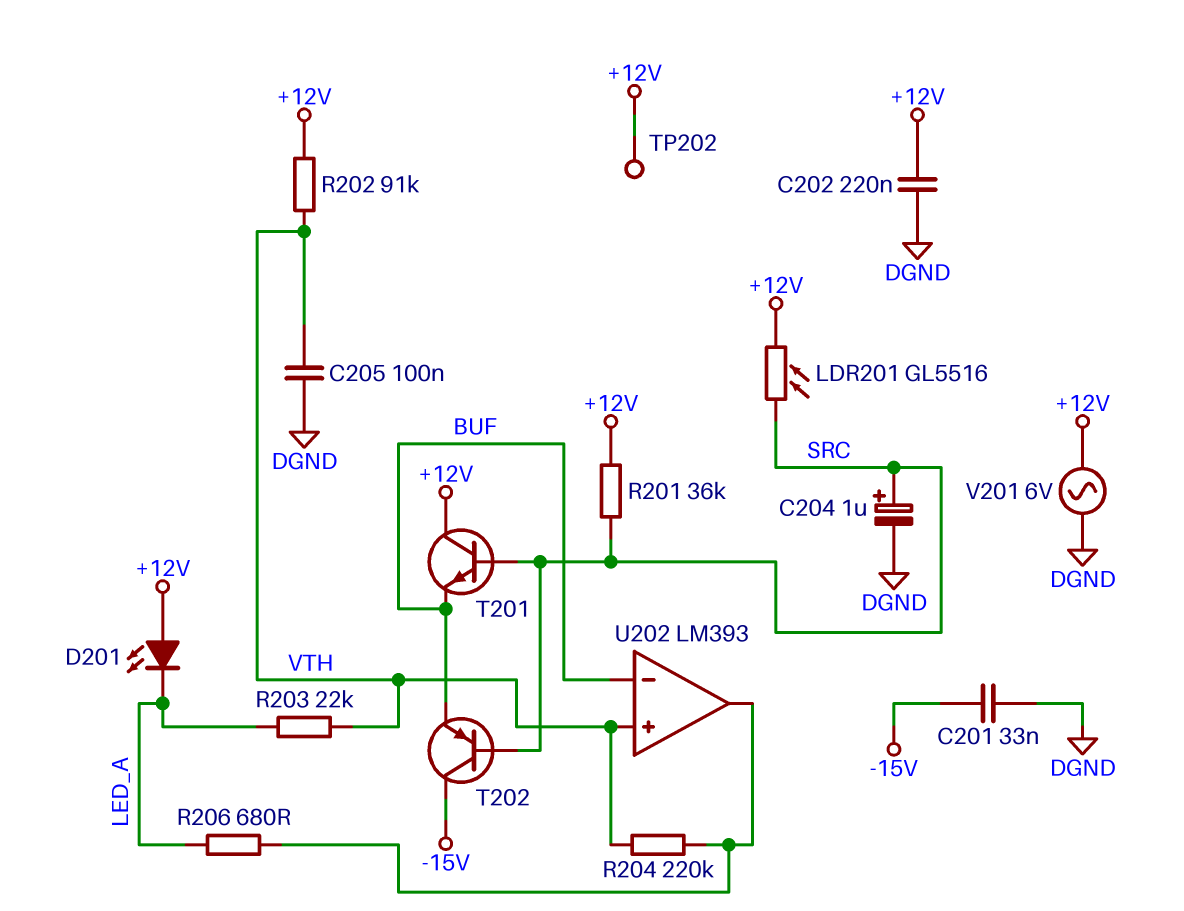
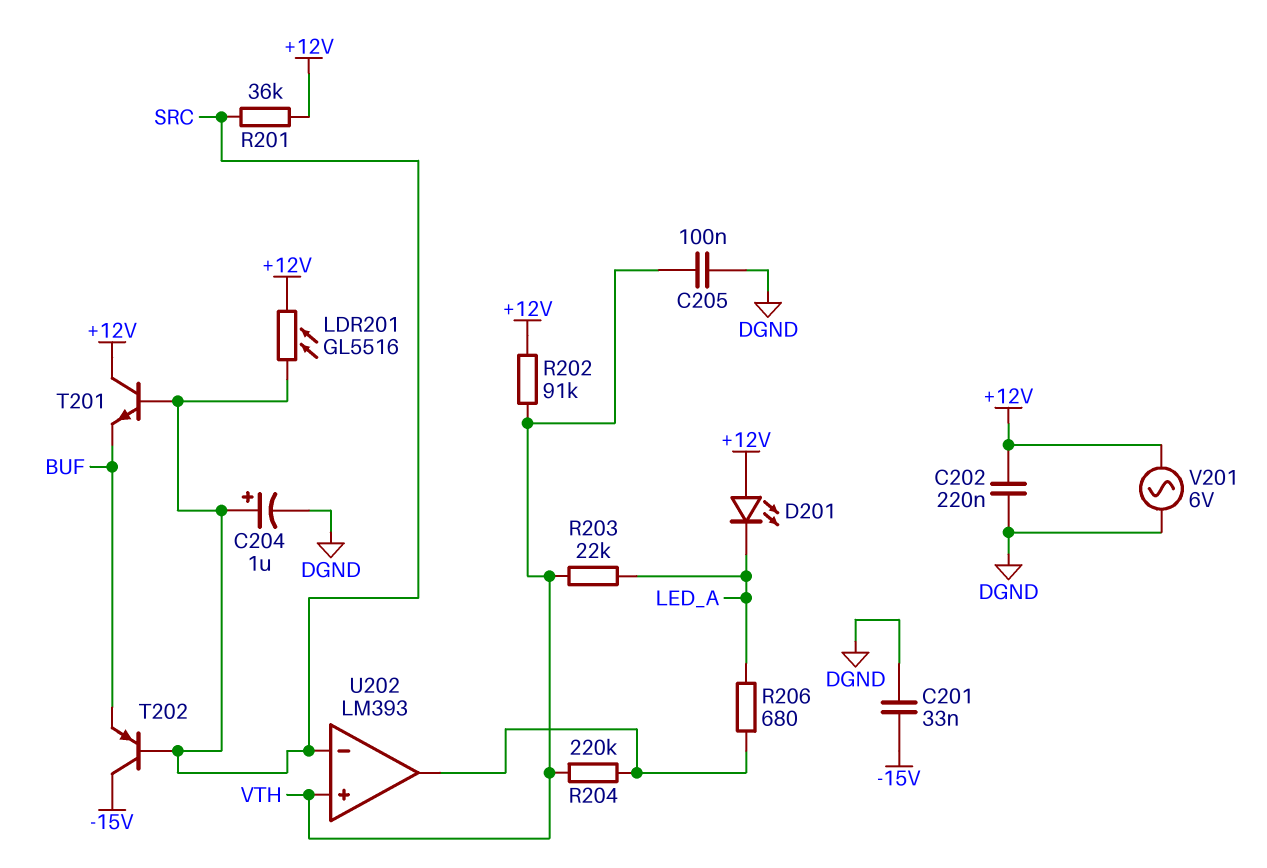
TP202: test point (+12V) -> none
U202 pin in-: BUF -> SRC

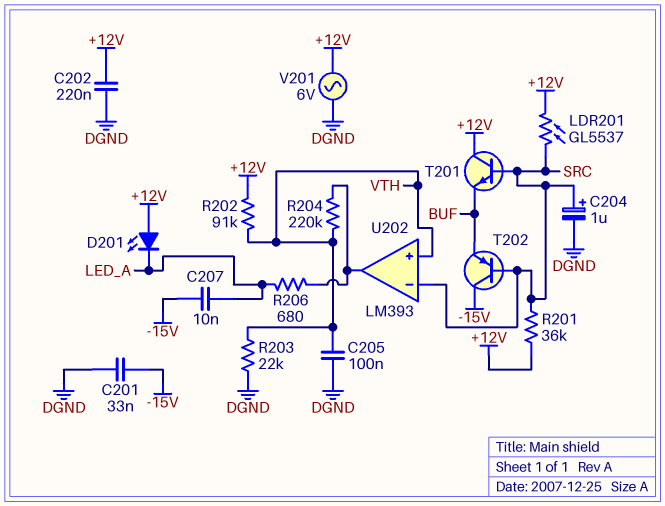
C207: none -> 10nF (-15V, LED_A)
LDR201: GL5516 (+12V, SRC) -> GL5537 (+12V, SRC)
R203: 22k (LED_A, VTH) -> 22k (DGND, VTH)

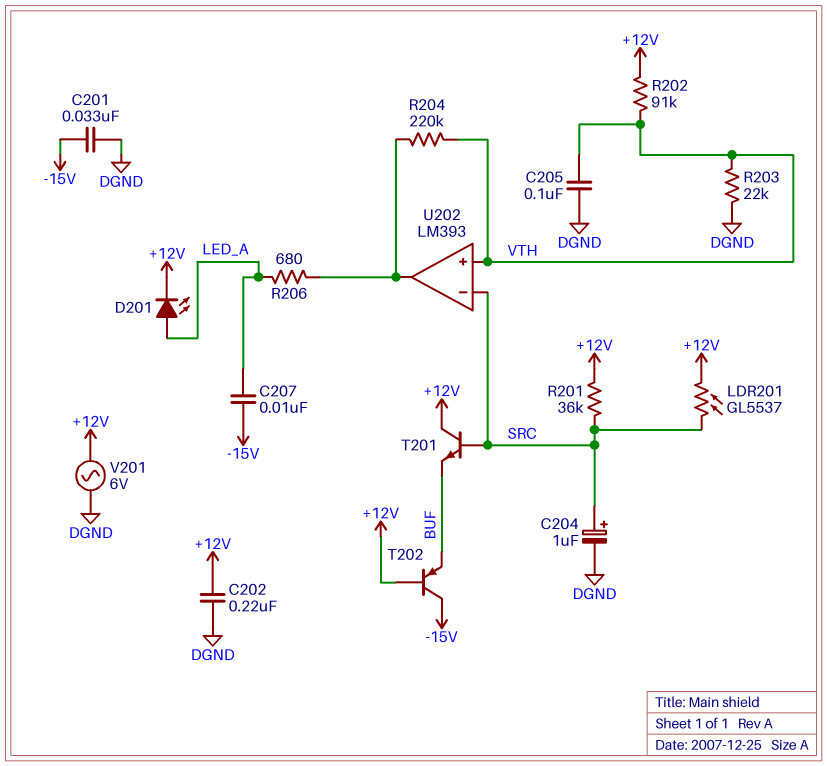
D201: LED (A +12V, K LED_A) -> LED (A LED_A, K +12V)
T202: PNP (B SRC, C -15V, E BUF) -> PNP (B +12V, C -15V, E BUF)

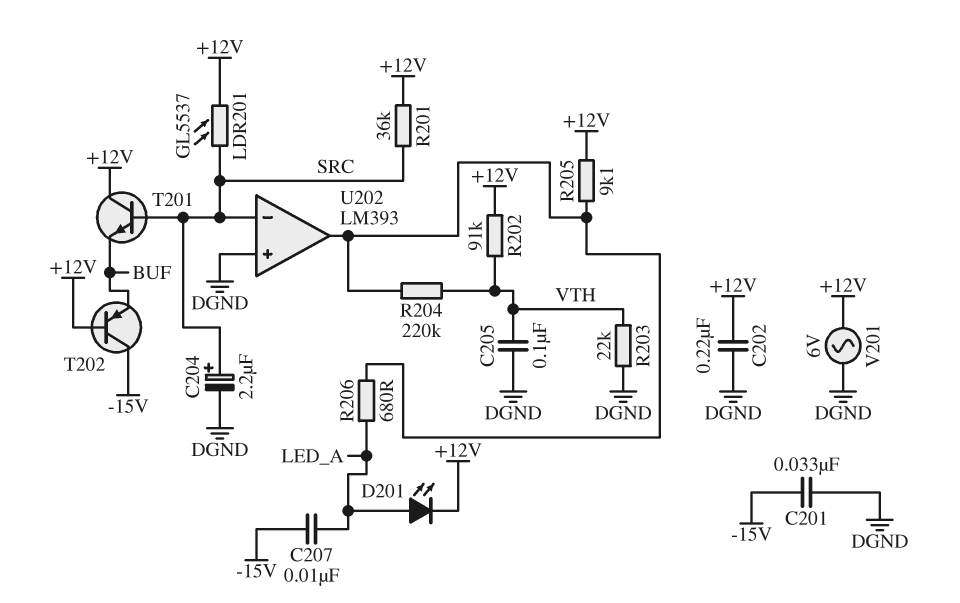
C204: 1uF (plus SRC, minus DGND) -> 2.2uF (plus SRC, minus DGND)
R205: none -> 9.1k (+12V, U202/out)
U202 pin in+: VTH -> DGND

